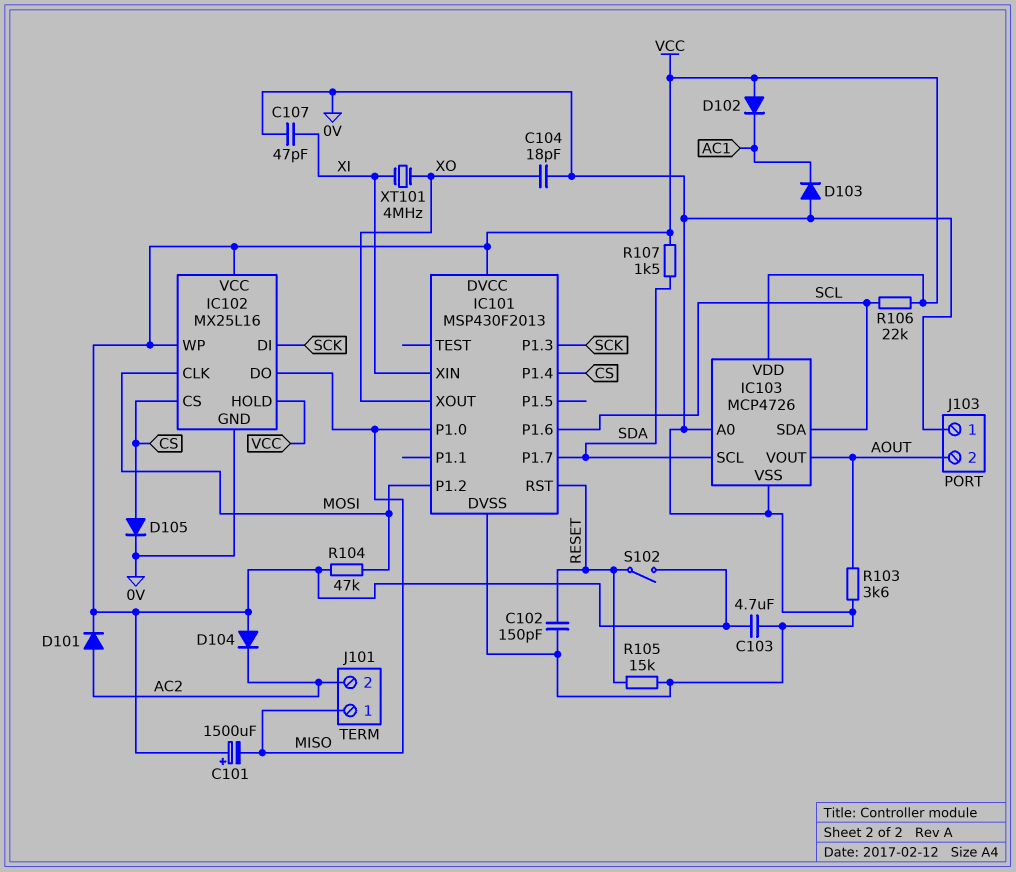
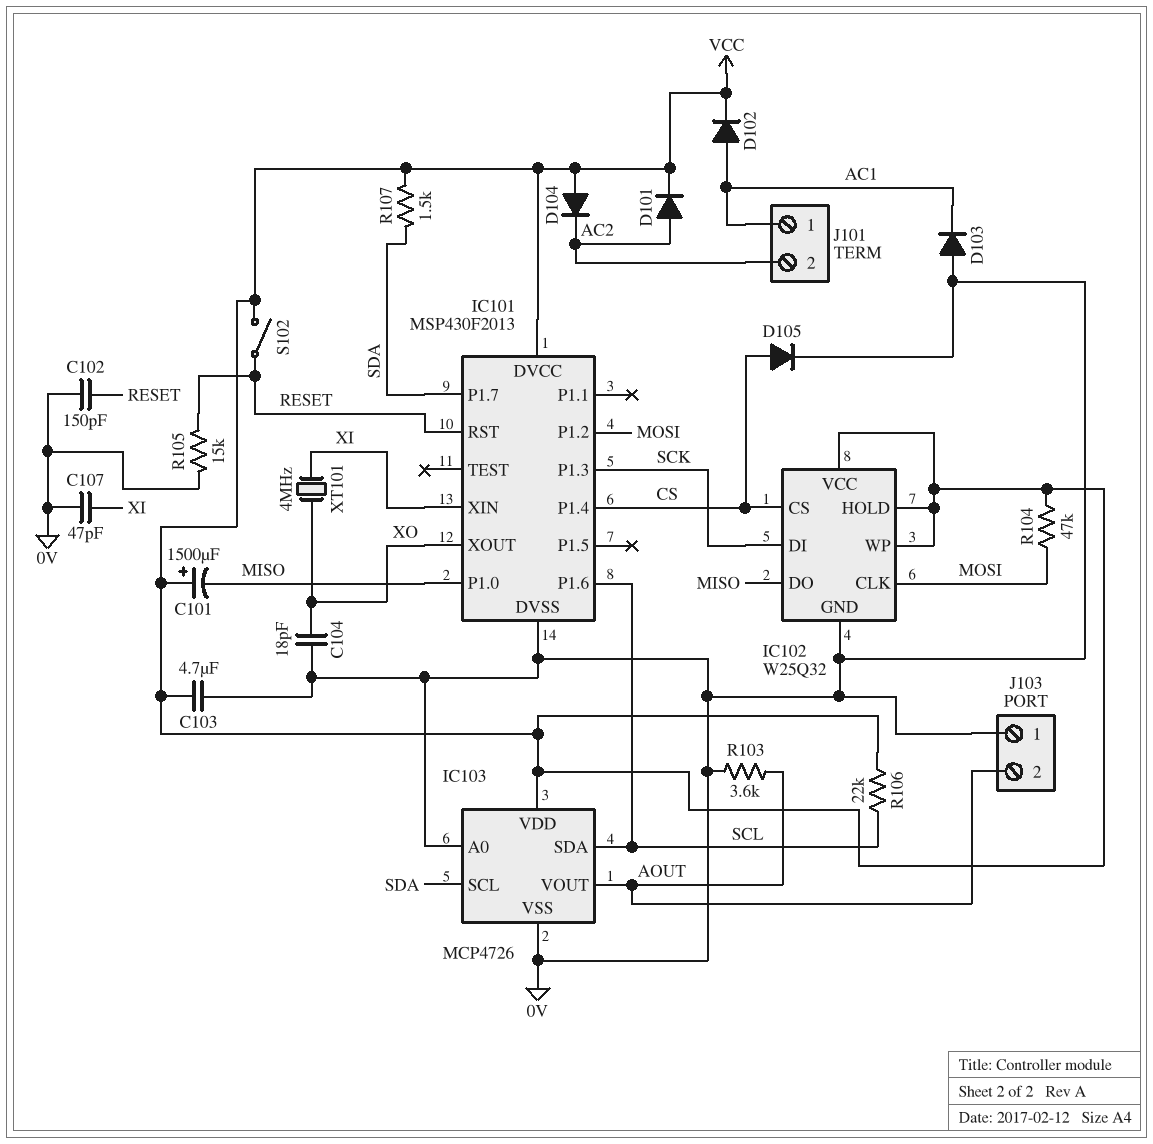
D102: diode (A VCC, K AC1) -> diode (A AC1, K VCC)
IC102: MX25L16 -> W25Q32
J101 pin 1: MISO -> AC1

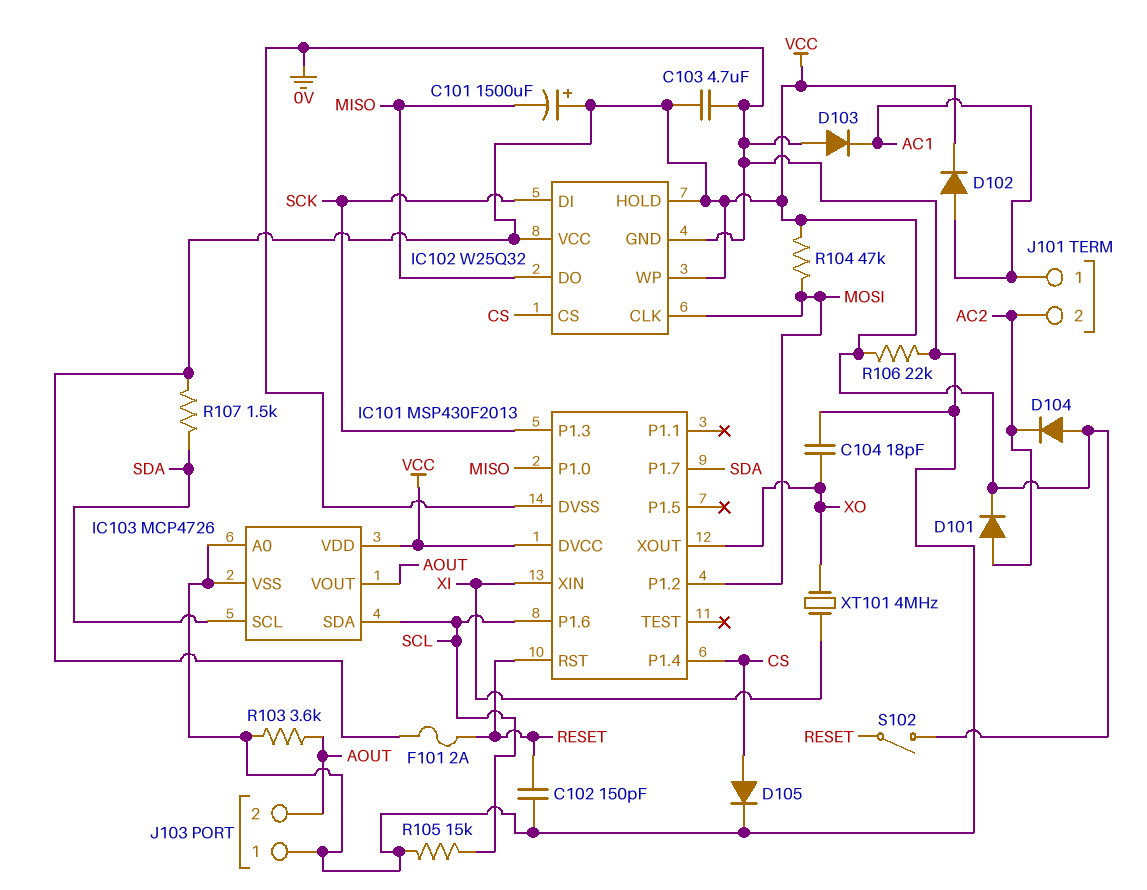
C107: 47pF (0V, XI) -> none
F101: none -> 2A (RESET, VCC)
R105: 15k (0V, RESET) -> 15k (0V, SCL)
R106: 22k (SCL, VCC) -> 22k (0V, VCC)

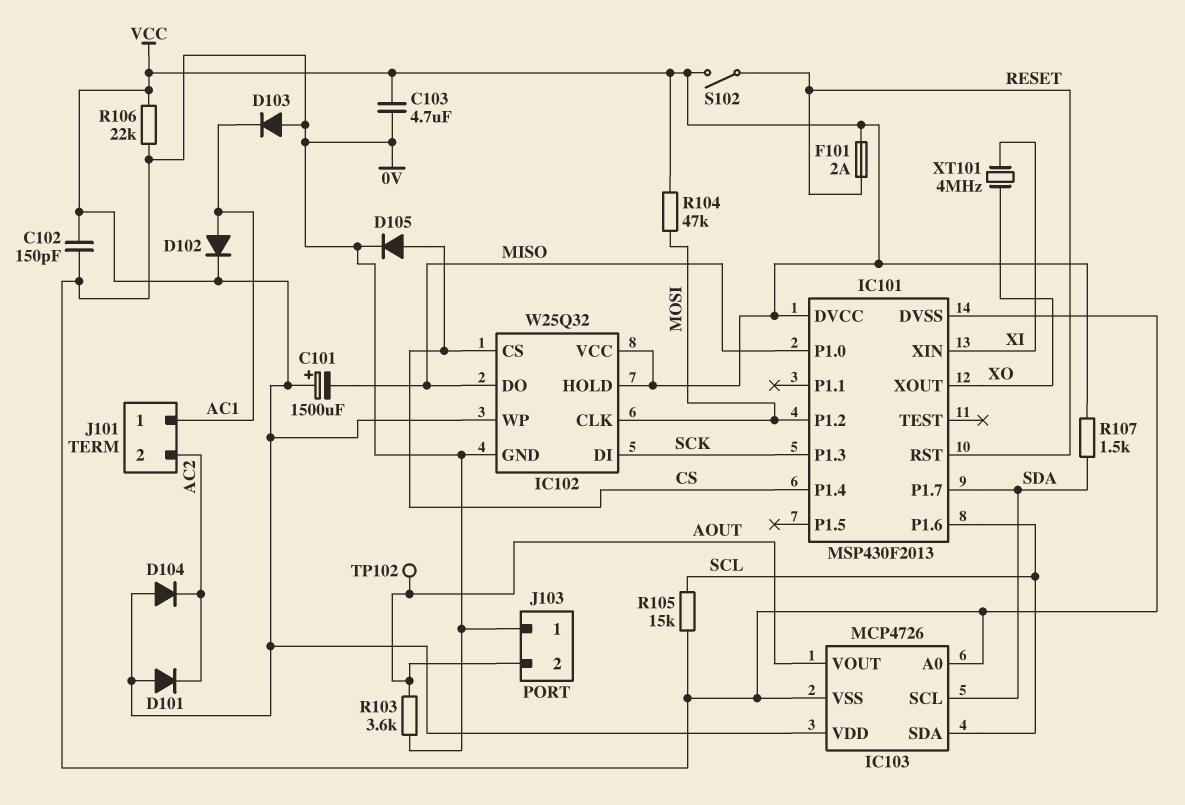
C102: 150pF (0V, RESET) -> 150pF (0V, VCC)
C104: 18pF (0V, XO) -> none
D101: diode (A AC2, K VCC) -> diode (A VCC, K AC2)
TP102: none -> test point (AOUT)

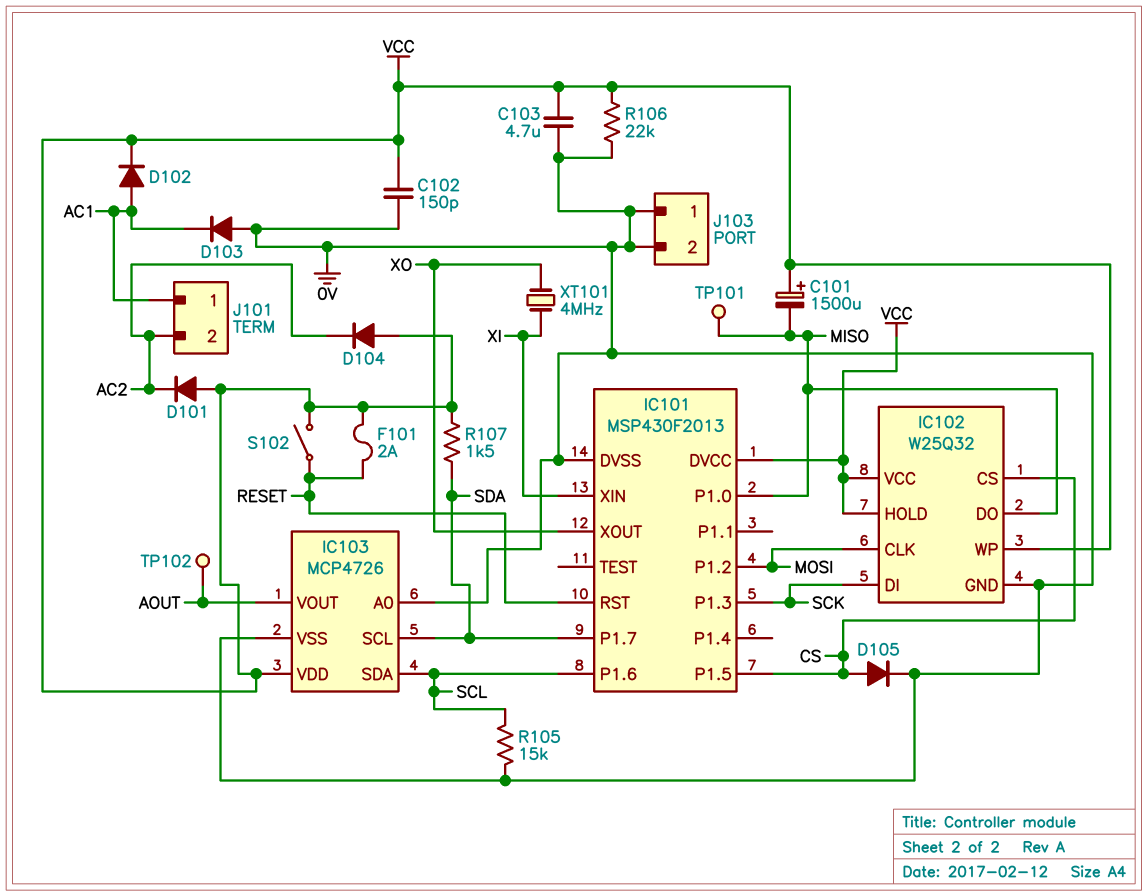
IC101 pin P1.4: CS -> none
IC101 pin P1.5: none -> CS
J103 pin 2: AOUT -> 0V
R103: 3.6k (0V, AOUT) -> none
R104: 47k (MOSI, VCC) -> none
TP101: none -> test point (MISO)

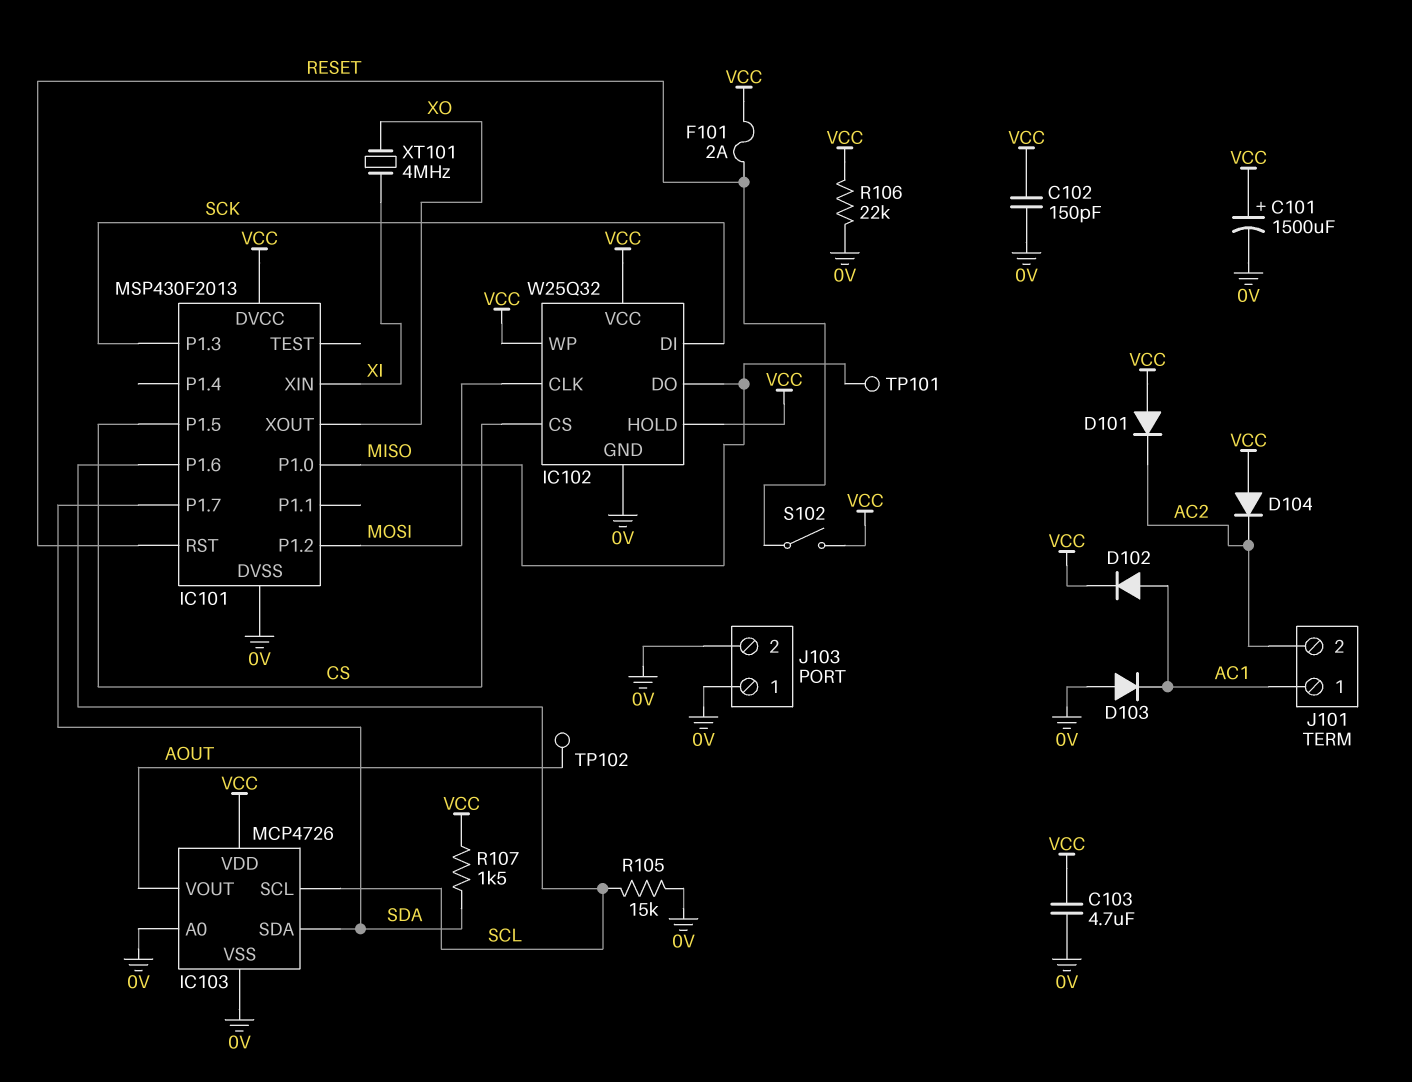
C101: 1500uF (plus VCC, minus MISO) -> 1500uF (plus VCC, minus 0V)
D105: diode (A CS, K 0V) -> none
IC103 pin SCL: SDA -> SCL
IC103 pin SDA: SCL -> SDA

